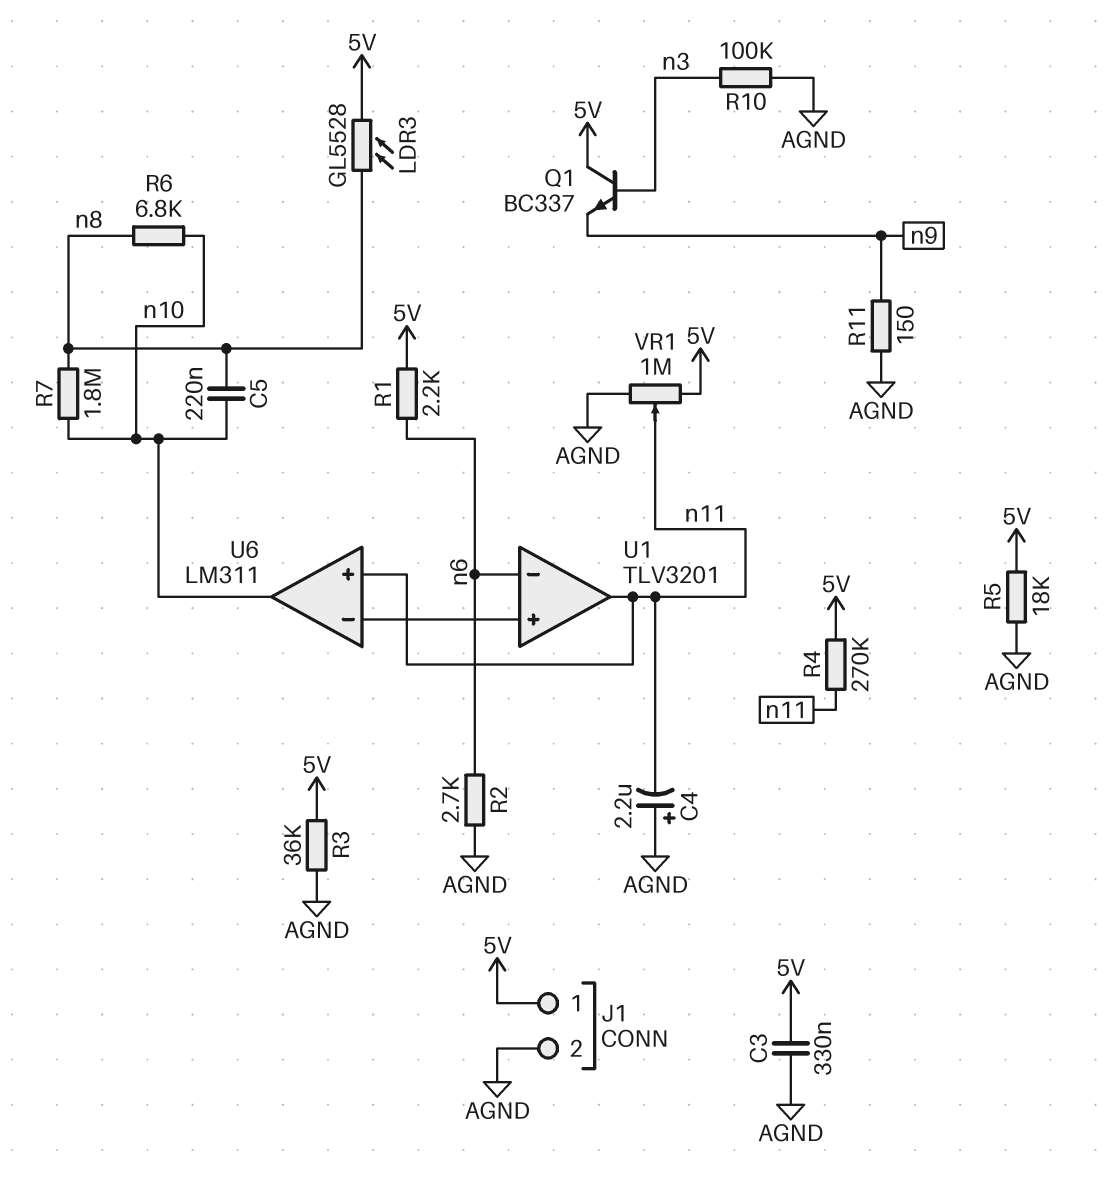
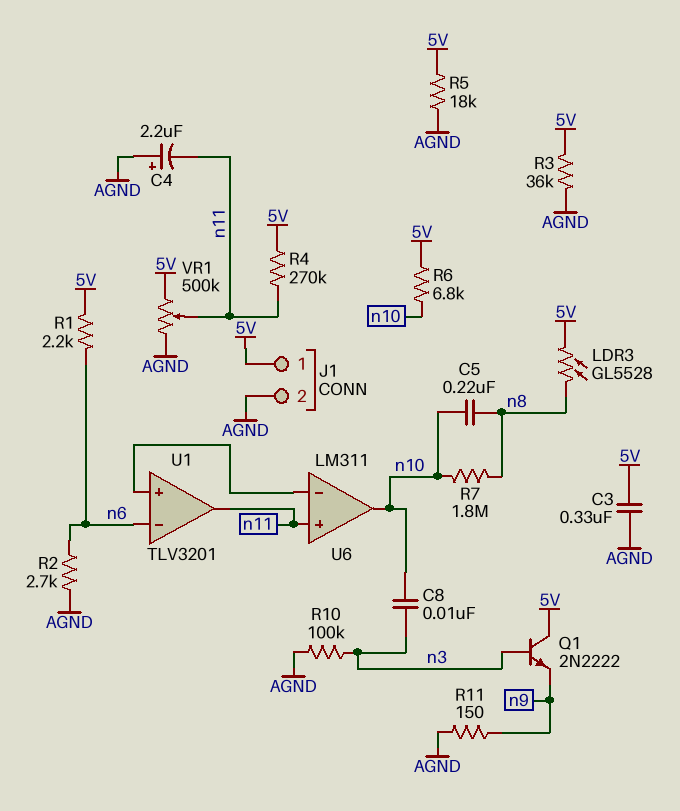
C8: none -> 10nF (n3, n10)
Q1: NPN BC337 (B n3, C 5V, E n9) -> NPN 2N2222 (B n3, C 5V, E n9)
R6: 6.8k (n8, n10) -> 6.8k (5V, n10)
VR1: 1M (5V, AGND, wiper n11) -> 500k (5V, AGND, wiper n11)

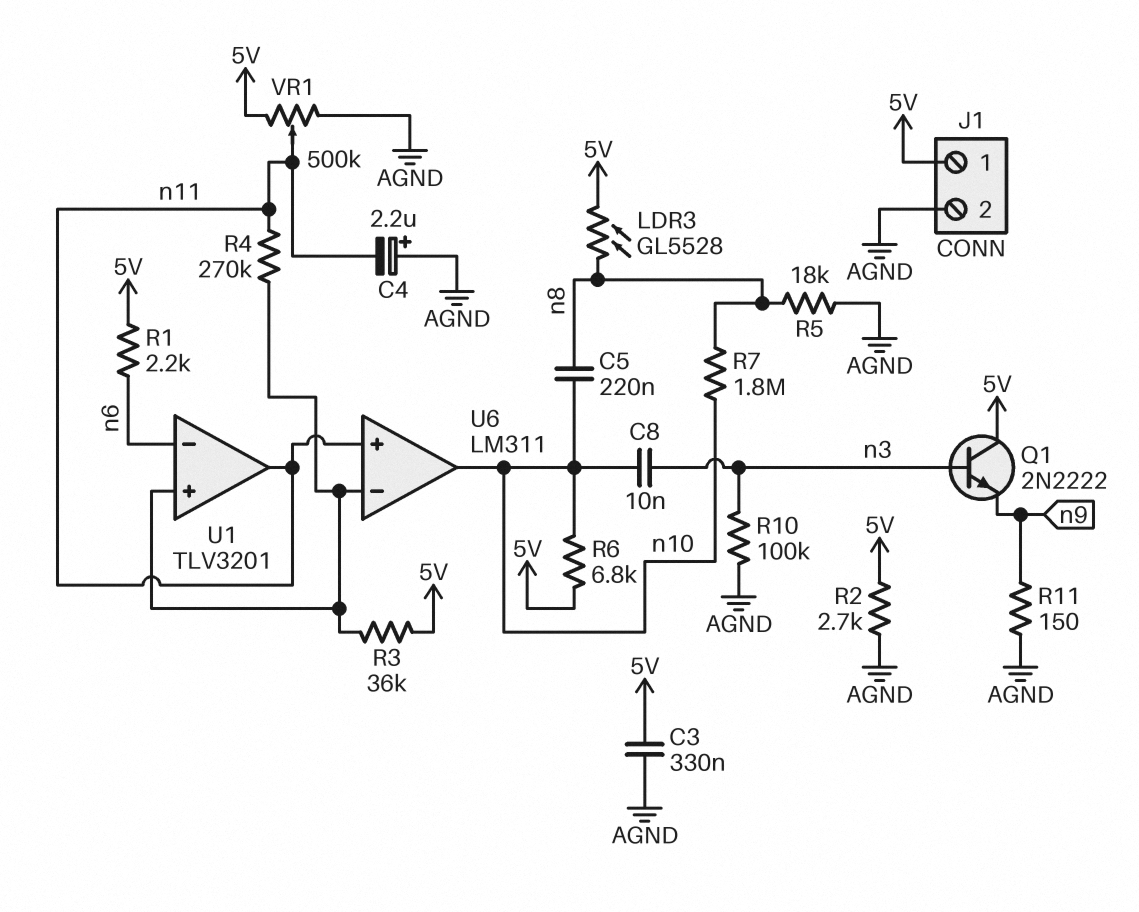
R2: 2.7k (AGND, n6) -> 2.7k (5V, AGND)
R3: 36k (5V, AGND) -> 36k (5V, U1/in+)
R4: 270k (5V, n11) -> 270k (U1/in+, n11)
R5: 18k (5V, AGND) -> 18k (AGND, n8)

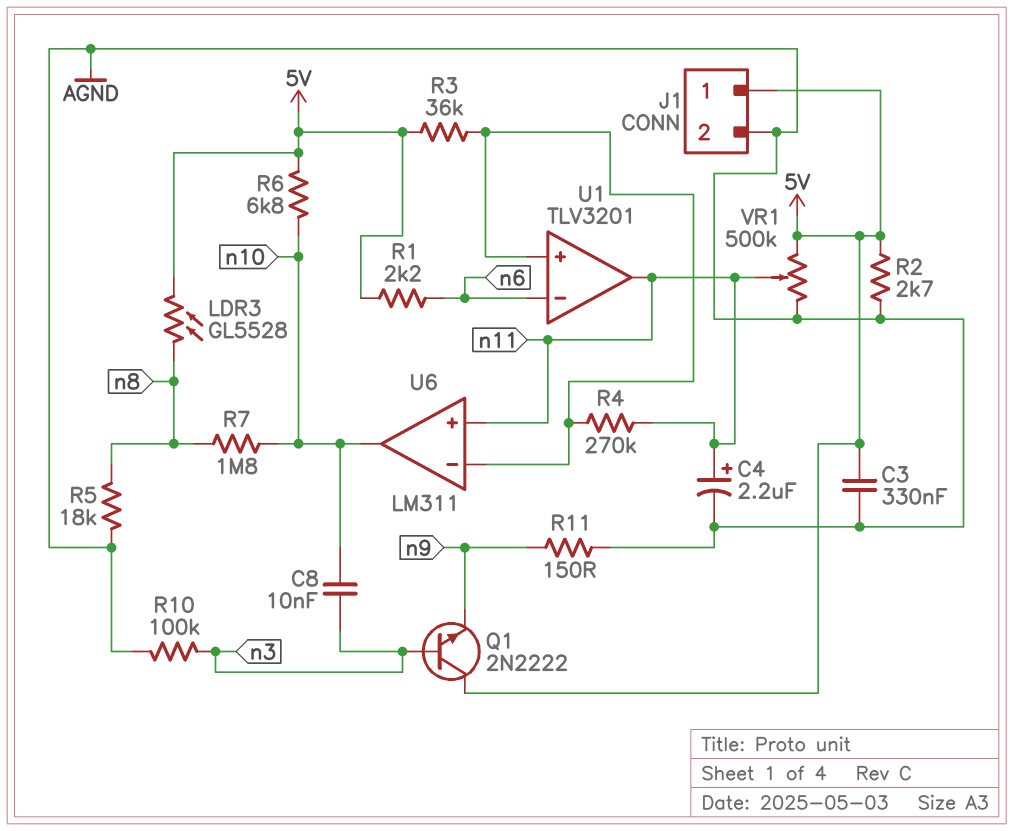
C4: 2.2uF (plus AGND, minus n11) -> 2.2uF (plus n11, minus AGND)
C5: 220nF (n8, n10) -> none

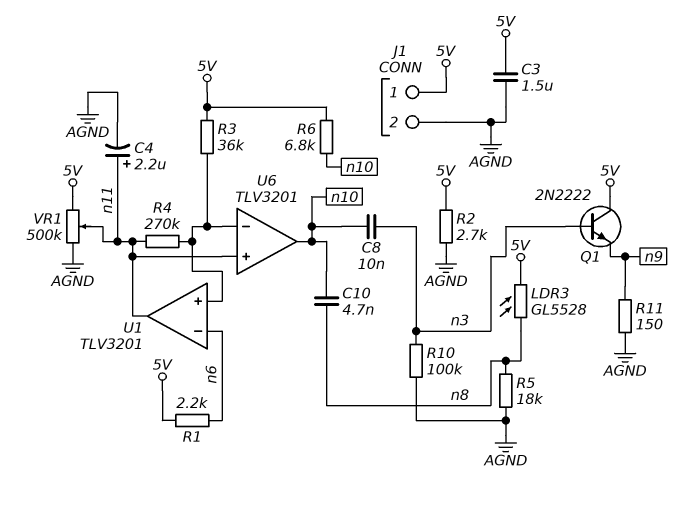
C3: 330nF (5V, AGND) -> 1.5uF (5V, AGND)
C10: none -> 4.7nF (n8, n10)
R7: 1.8M (n8, n10) -> none
U6: LM311 -> TLV3201

